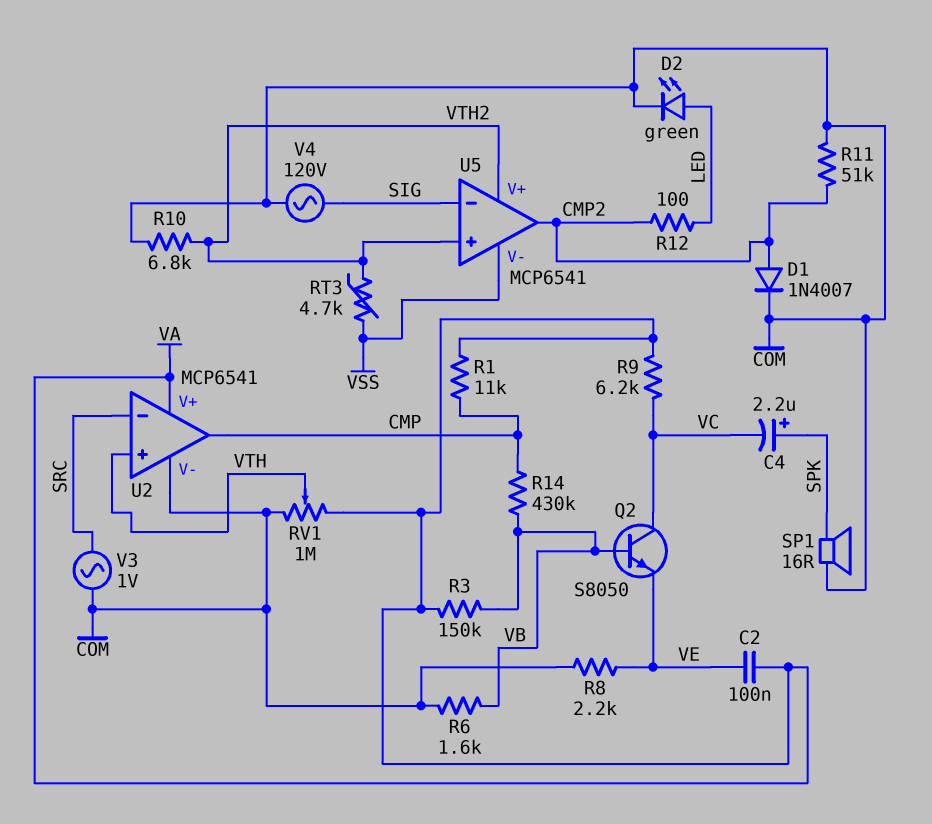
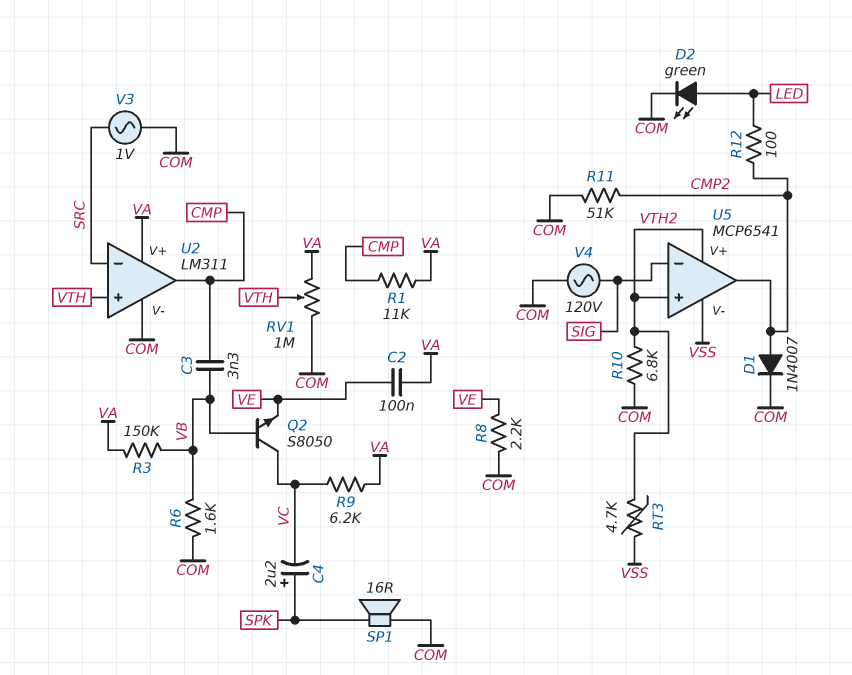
C3: none -> 3.3nF (CMP, VB)
R14: 430k (CMP, VB) -> none
U2: MCP6541 -> LM311

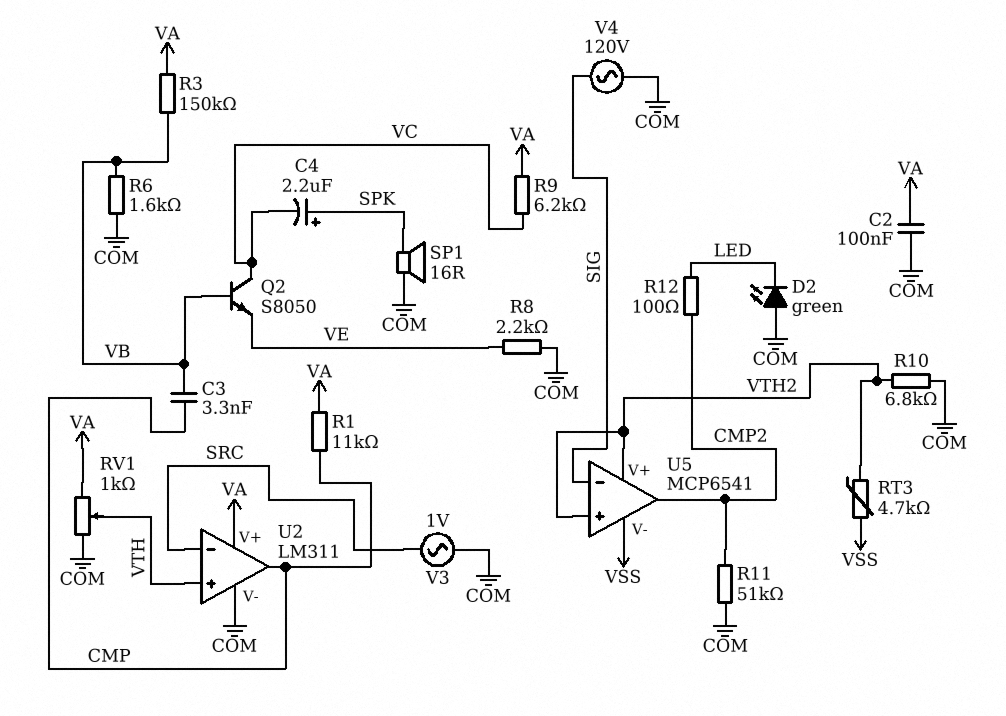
C2: 100nF (VA, VE) -> 100nF (COM, VA)
D1: diode 1N4007 (A CMP2, K COM) -> none
D2: LED green (A LED, K COM) -> LED green (A COM, K LED)
RV1: 1M (COM, VA, wiper VTH) -> 1k (COM, VA, wiper VTH)

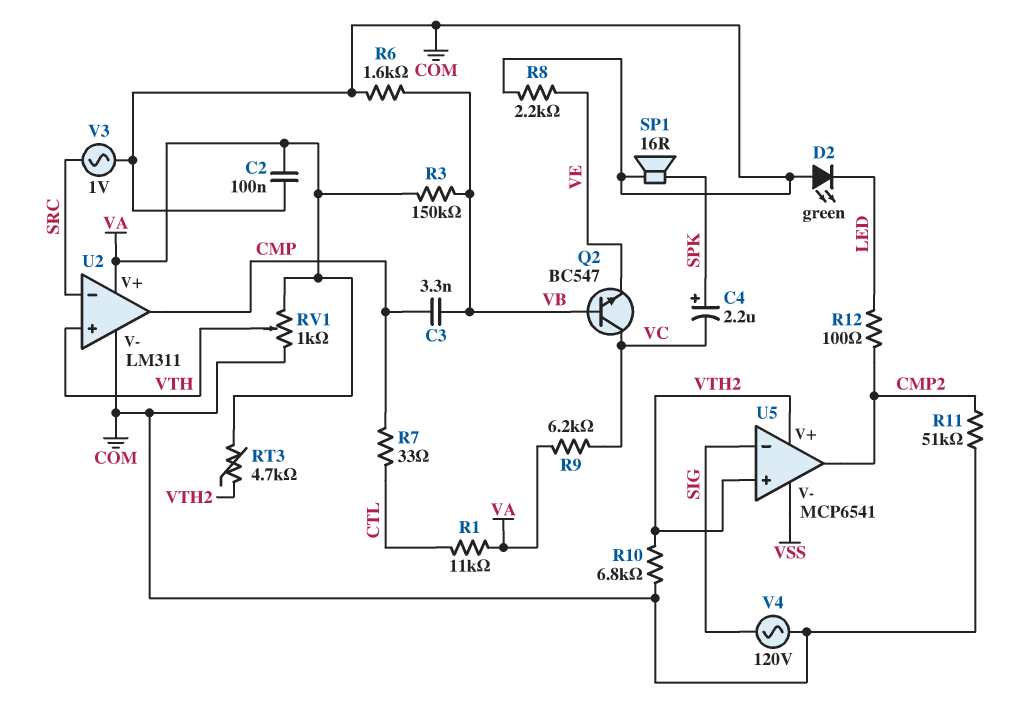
Q2: NPN S8050 (B VB, C VC, E VE) -> NPN BC547 (B VB, C VC, E VE)
R1: 11k (CMP, VA) -> 11k (CTL, VA)
R7: none -> 33 (CMP, CTL)
RT3: 4.7k (VSS, VTH2) -> 4.7k (VA, VTH2)

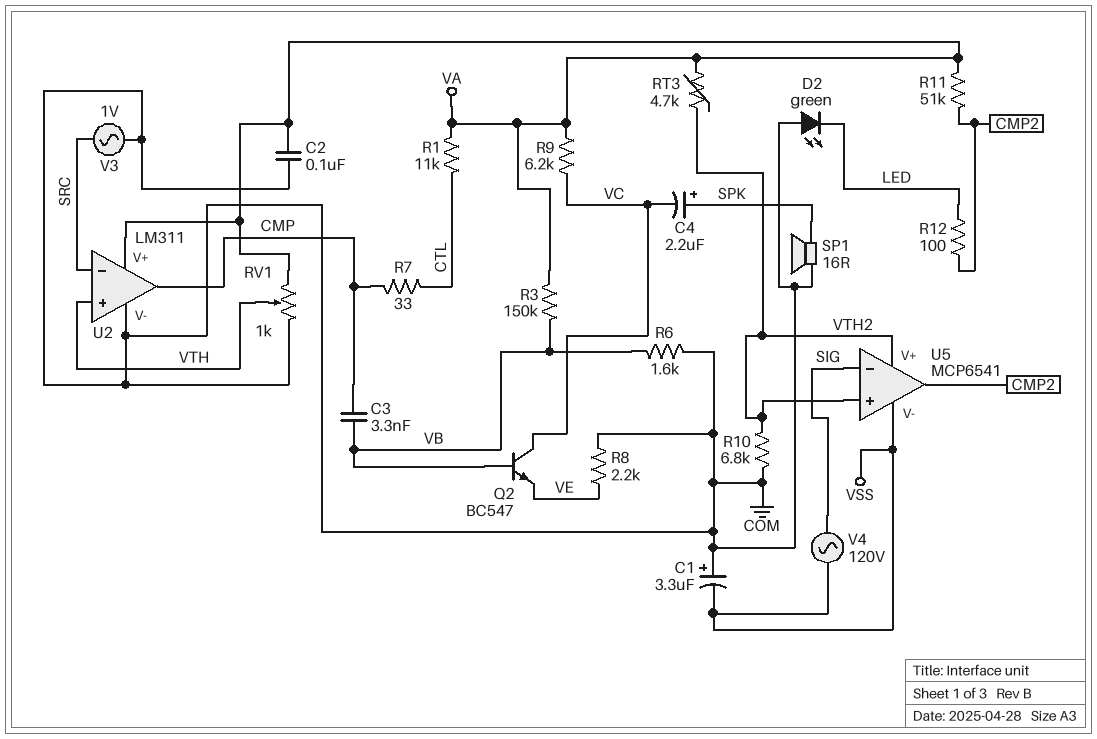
C1: none -> 3.3uF (plus COM, minus VSS)
R11: 51k (CMP2, COM) -> 51k (CMP2, VA)
V4: AC 120V (COM, SIG) -> AC 120V (SIG, VSS)

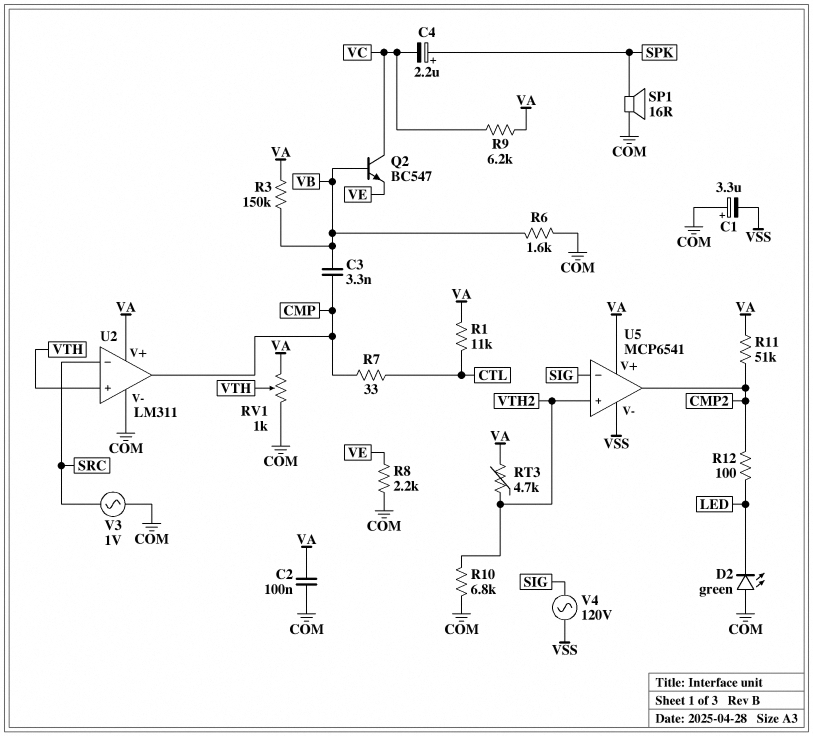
U5 pin V+: VTH2 -> VA

